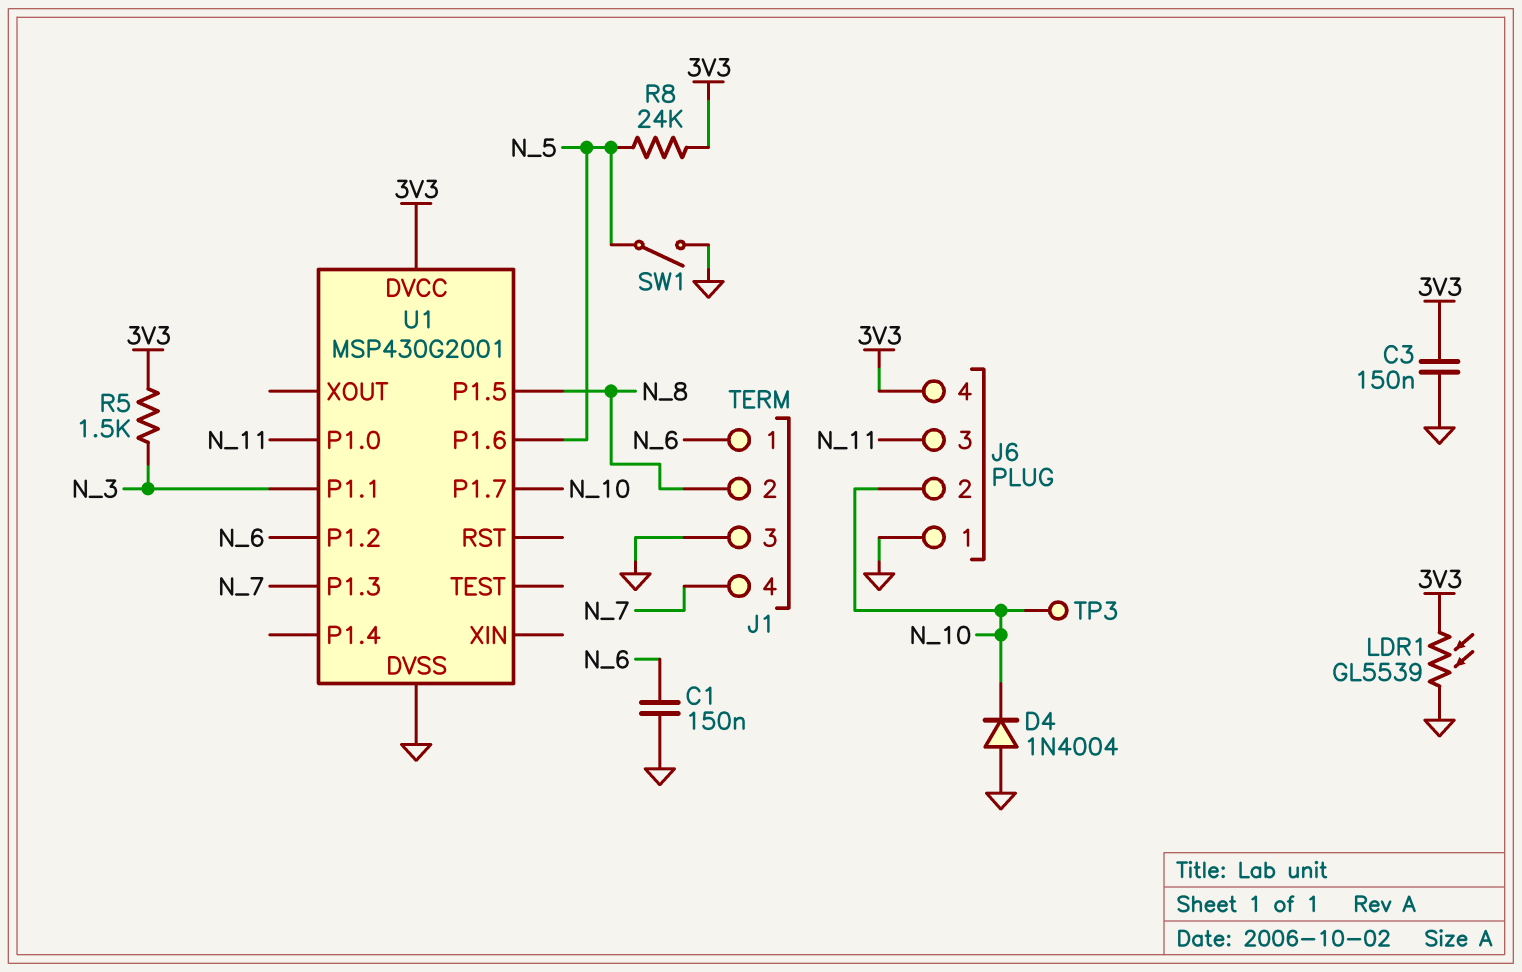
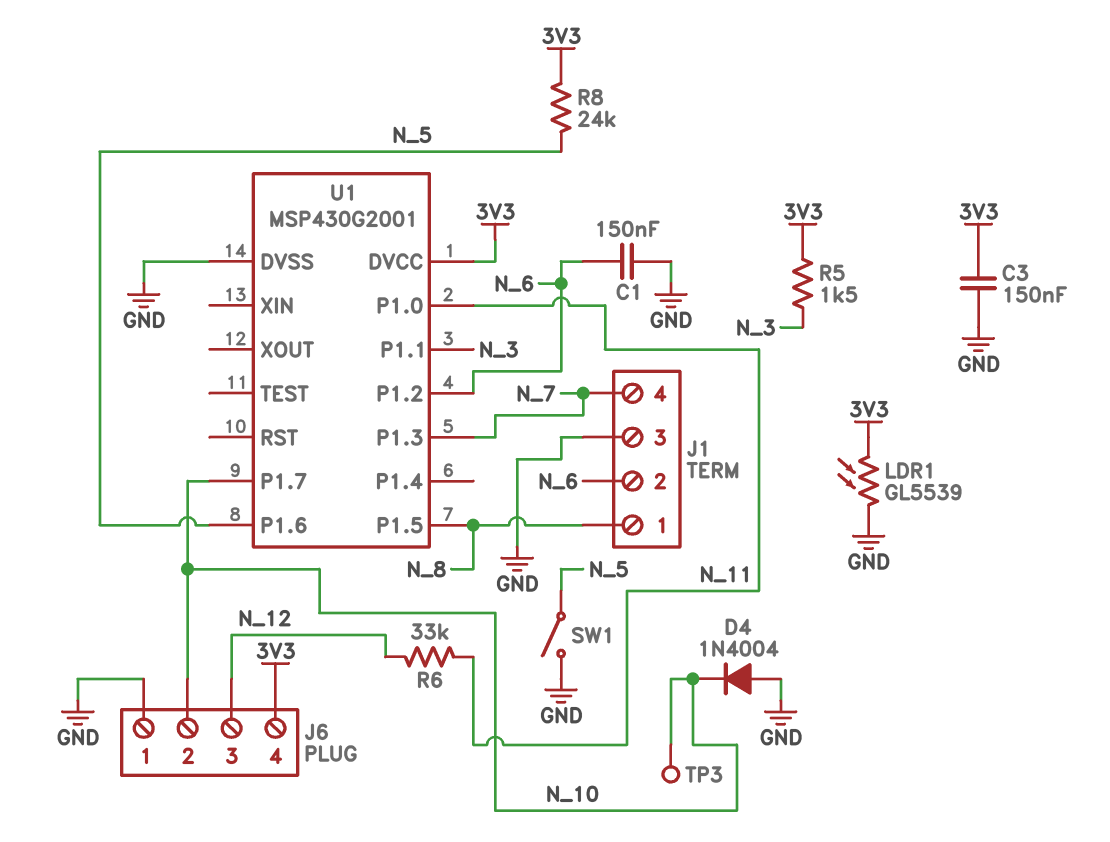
J1 pin 1: N_6 -> N_8
J1 pin 2: N_8 -> N_6
J6 pin 3: N_11 -> N_12
R6: none -> 33k (N_11, N_12)

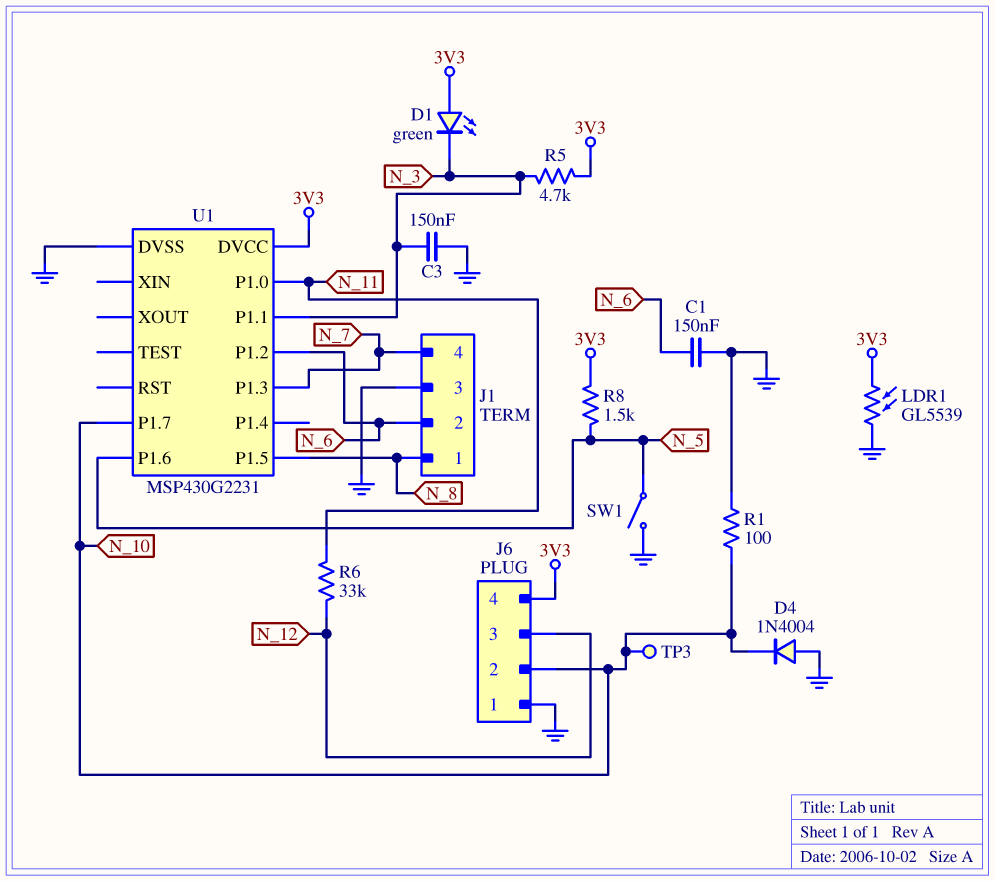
C3: 150nF (3V3, GND) -> 150nF (GND, N_3)
D1: none -> LED green (A 3V3, K N_3)
R1: none -> 100 (GND, N_10)
R5: 1.5k (3V3, N_3) -> 4.7k (3V3, N_3)
R8: 24k (3V3, N_5) -> 1.5k (3V3, N_5)
U1: MSP430G2001 -> MSP430G2231

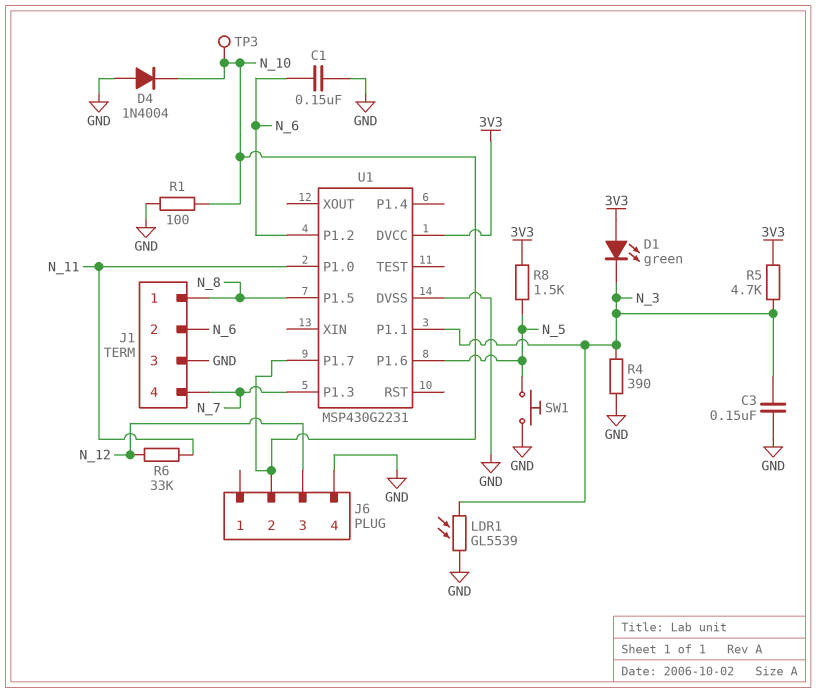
J6 pin 1: GND -> none
J6 pin 4: 3V3 -> GND
LDR1: GL5539 (3V3, GND) -> GL5539 (GND, N_3)
R4: none -> 390 (GND, N_3)
SW1: switch (GND, N_5) -> button (GND, N_5)

